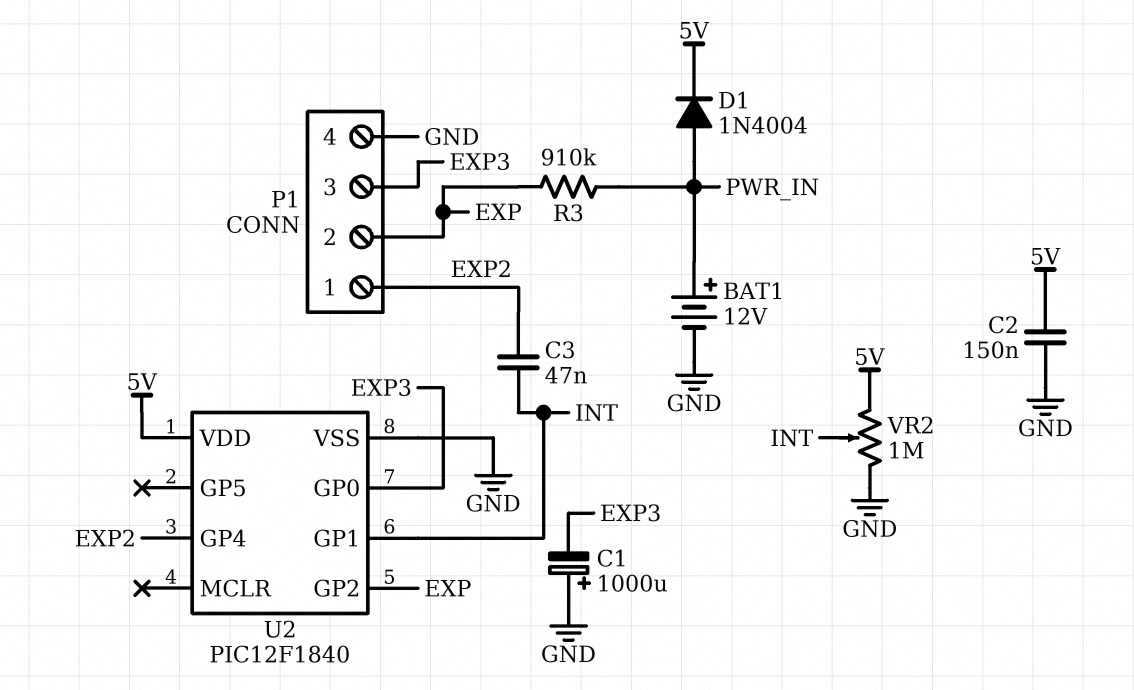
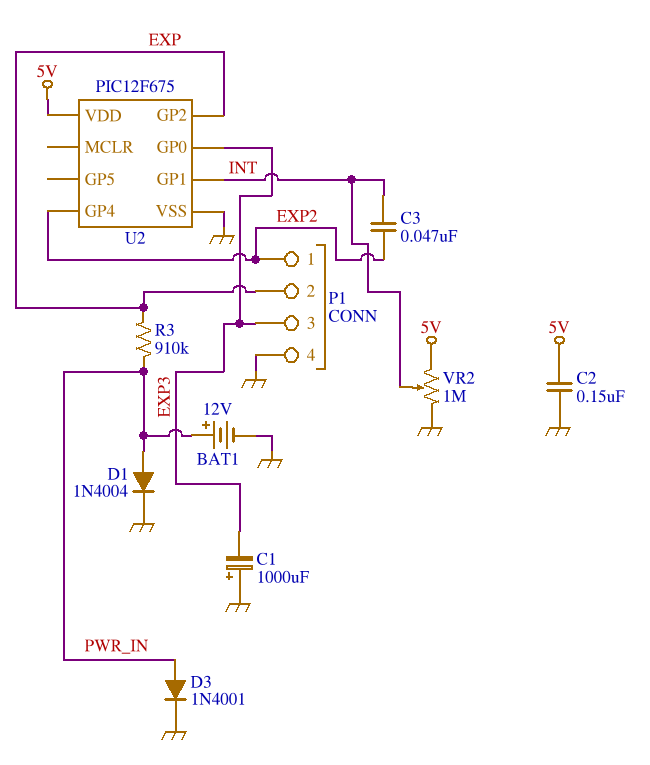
D1: diode 1N4004 (A PWR_IN, K 5V) -> diode 1N4004 (A PWR_IN, K GND)
D3: none -> diode 1N4001 (A PWR_IN, K GND)
U2: PIC12F1840 -> PIC12F675

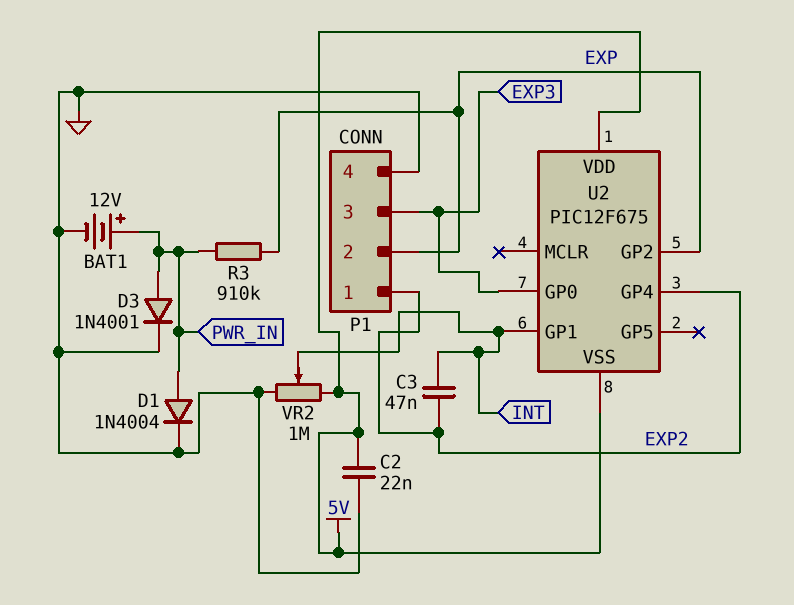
C1: 1000uF (plus GND, minus EXP3) -> none
C2: 150nF (5V, GND) -> 22nF (5V, GND)
U2 pin VSS: GND -> 5V

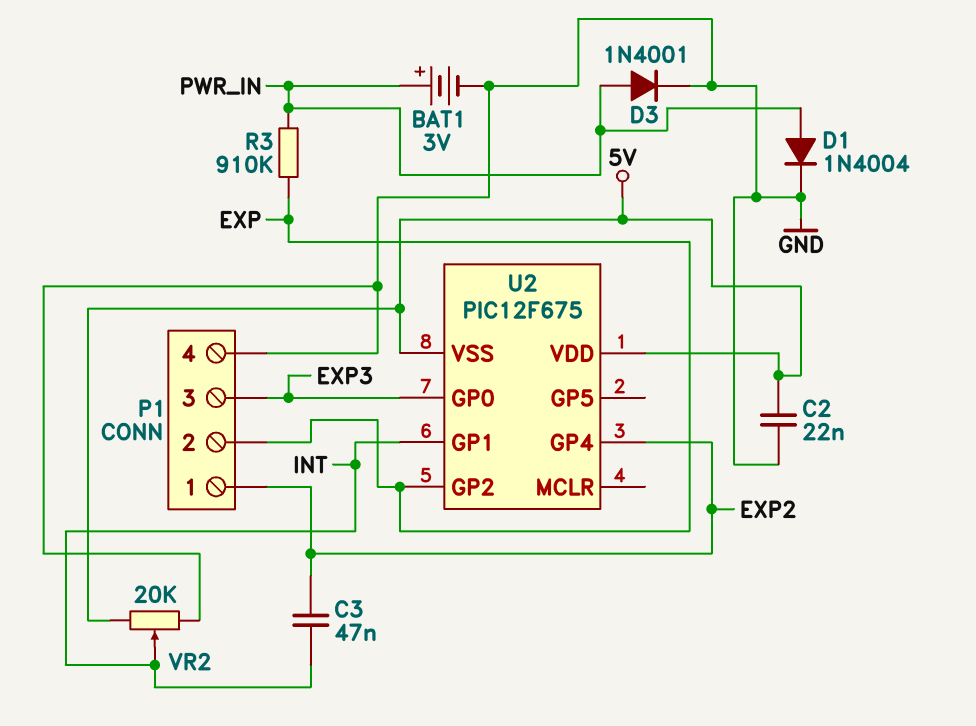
BAT1: 12V (plus PWR_IN, minus GND) -> 3V (plus PWR_IN, minus GND)
VR2: 1M (5V, GND, wiper INT) -> 20k (5V, GND, wiper INT)

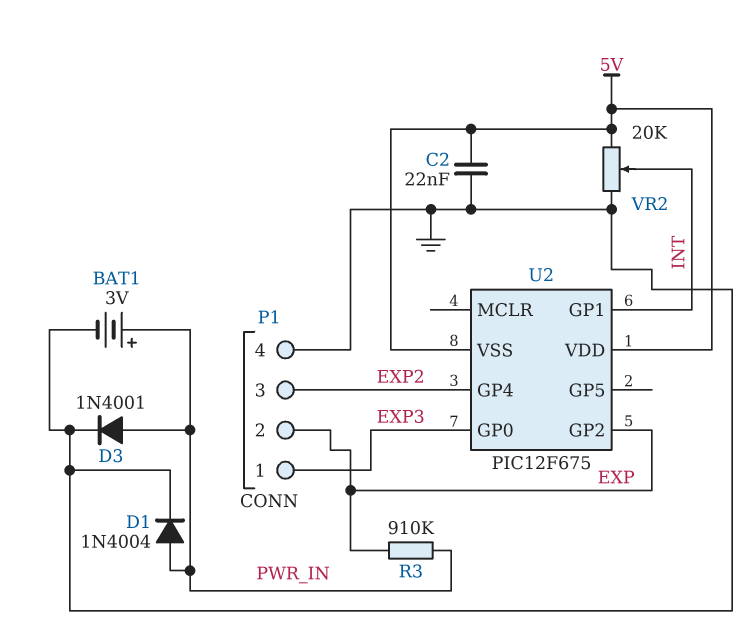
C3: 47nF (EXP2, INT) -> none
P1 pin 1: EXP2 -> EXP3
P1 pin 3: EXP3 -> EXP2

